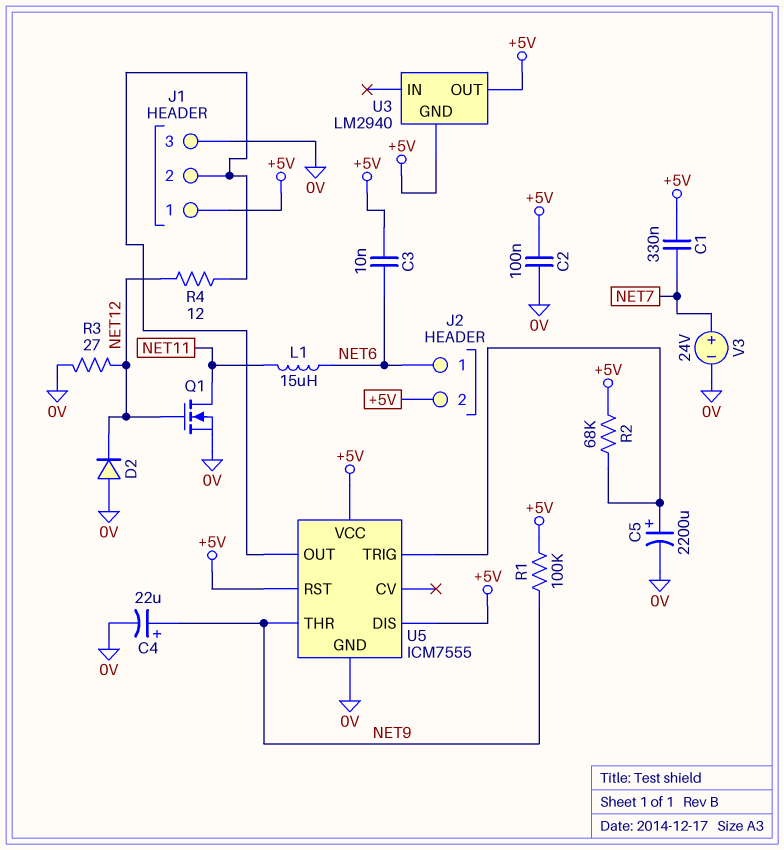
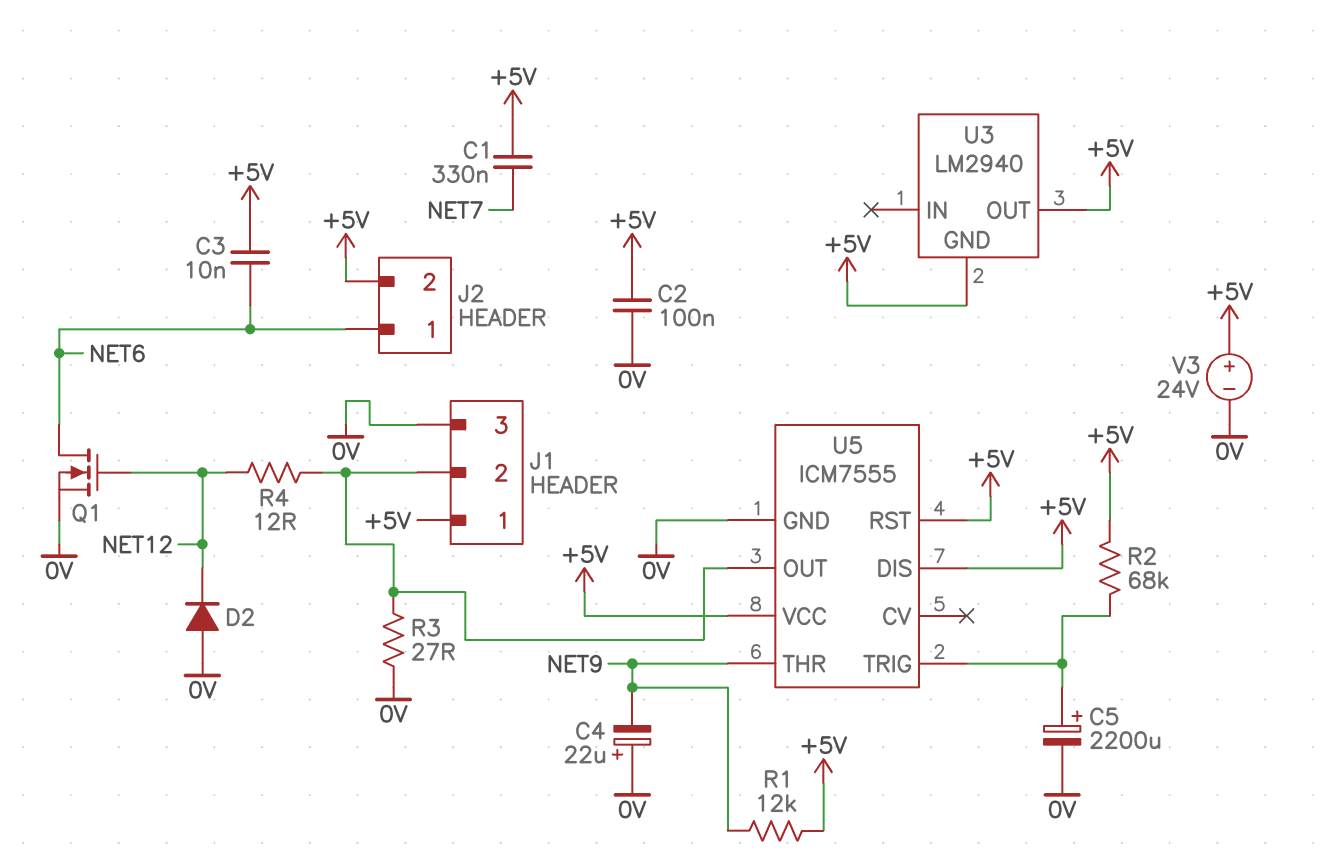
C4: 22uF (plus NET9, minus 0V) -> 22uF (plus 0V, minus NET9)
L1: 15uH (NET6, NET11) -> none
Q1: NMOS (G NET12, D NET11, S 0V) -> NMOS (G NET12, D NET6, S 0V)
R1: 100k (+5V, NET9) -> 12k (+5V, NET9)
R3: 27 (0V, NET12) -> 27 (0V, J1/2)
V3: 24V (plus NET7, minus 0V) -> 24V (plus +5V, minus 0V)

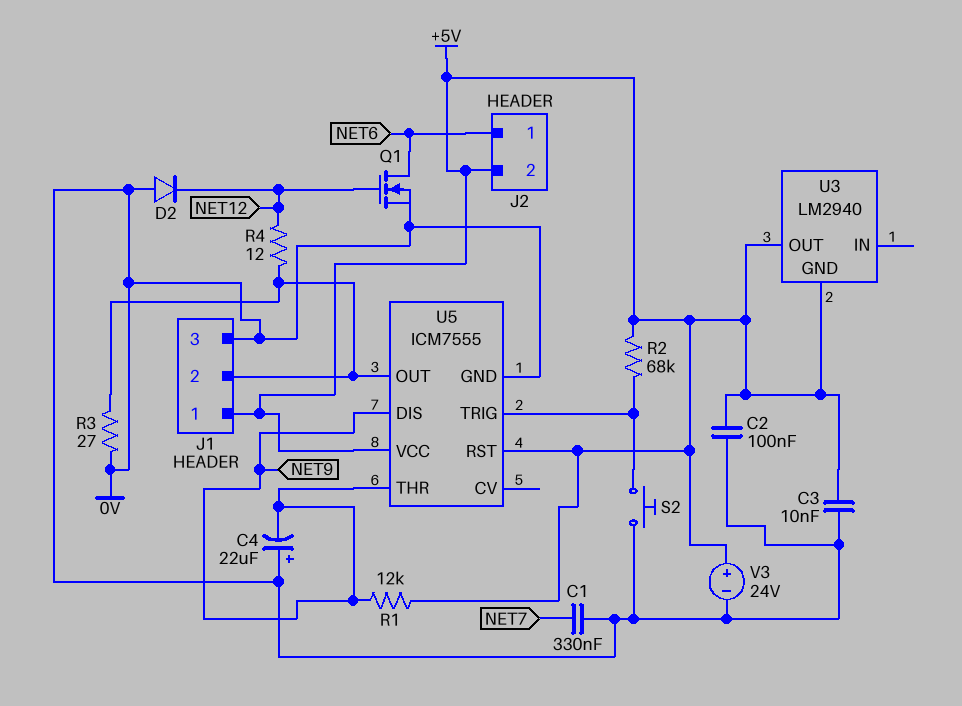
C1: 330nF (+5V, NET7) -> 330nF (0V, NET7)
C3: 10nF (+5V, NET6) -> 10nF (+5V, 0V)
C5: 2200uF (plus U5/TRIG, minus 0V) -> none
S2: none -> button (0V, U5/TRIG)
U5 pin DIS: +5V -> NET9

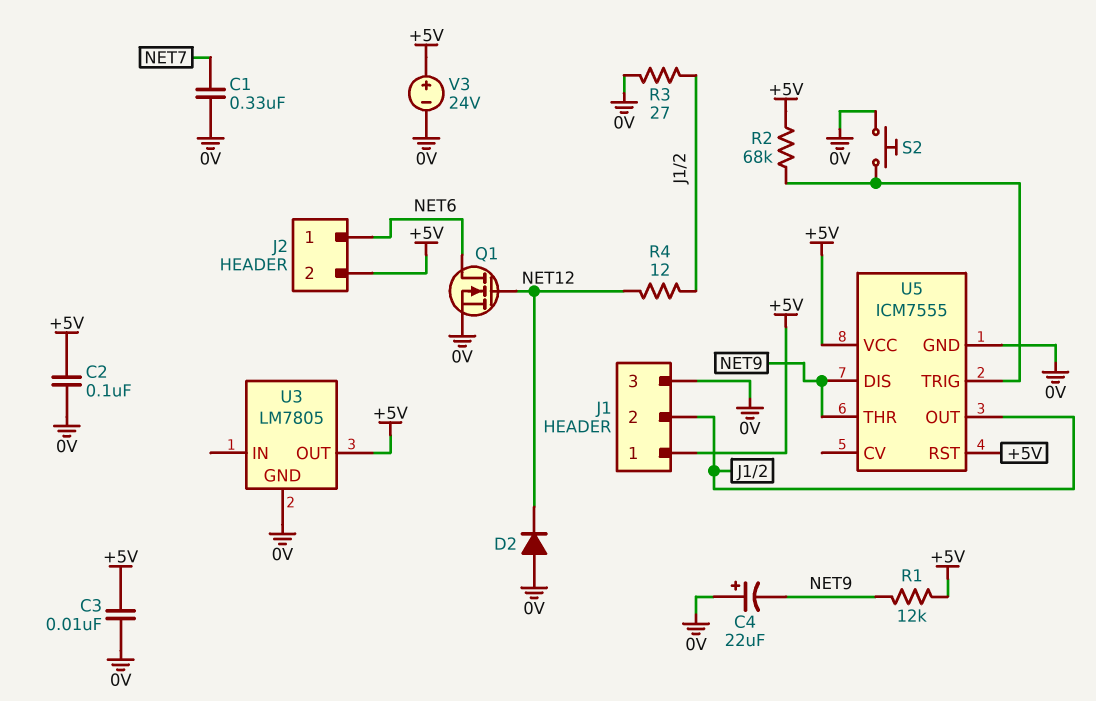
U3: LM2940 -> LM7805
U3 pin GND: +5V -> 0V

